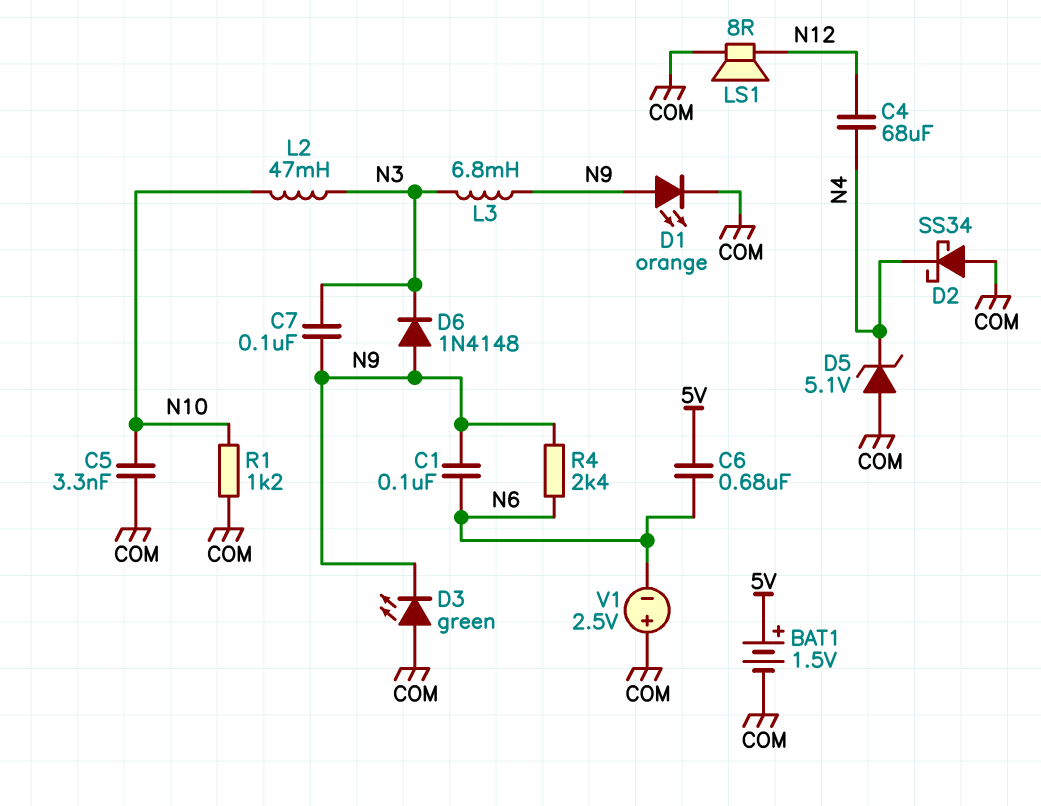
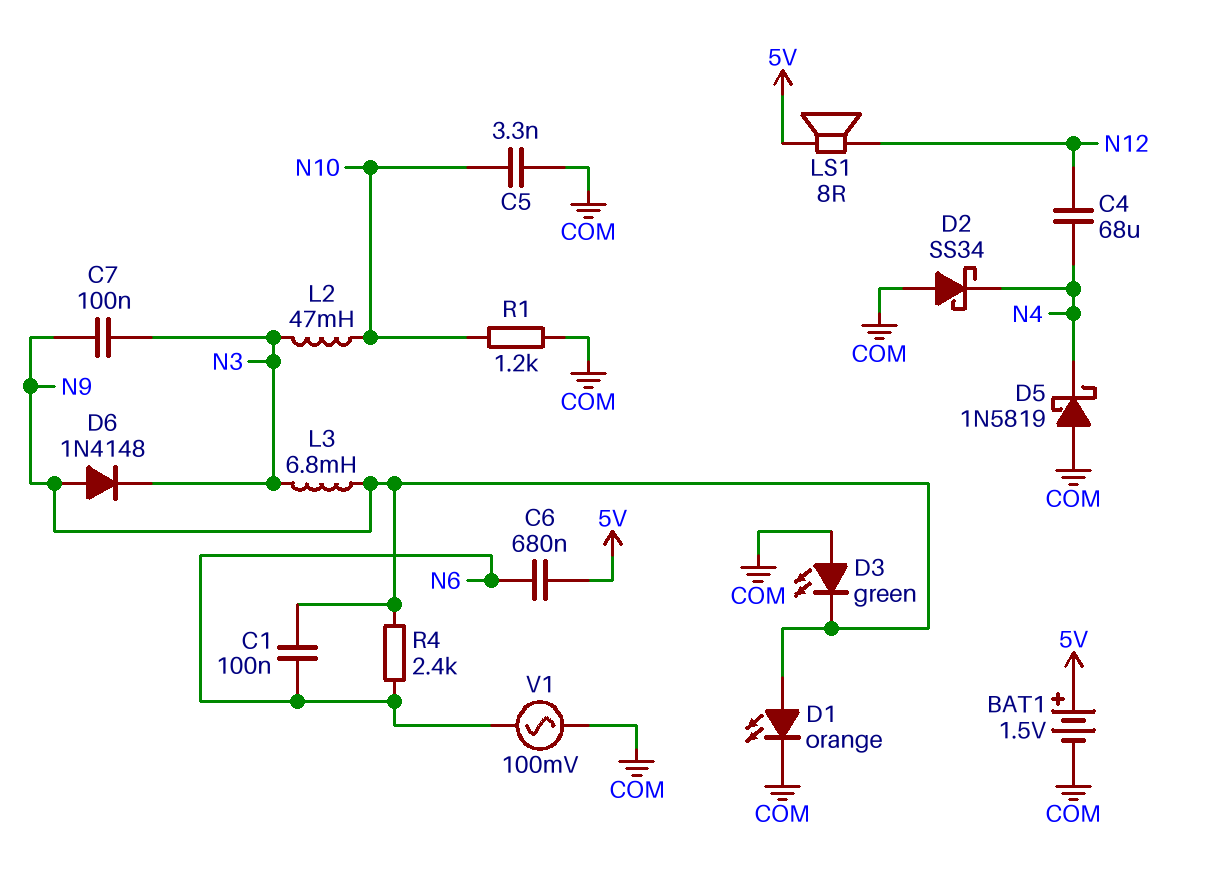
D5: zener 5.1V (A COM, K N4) -> schottky 1N5819 (A COM, K N4)
LS1: speaker 8R (COM, N12) -> speaker 8R (5V, N12)
V1: 2.5V (plus COM, minus N6) -> AC 100mV (COM, N6)

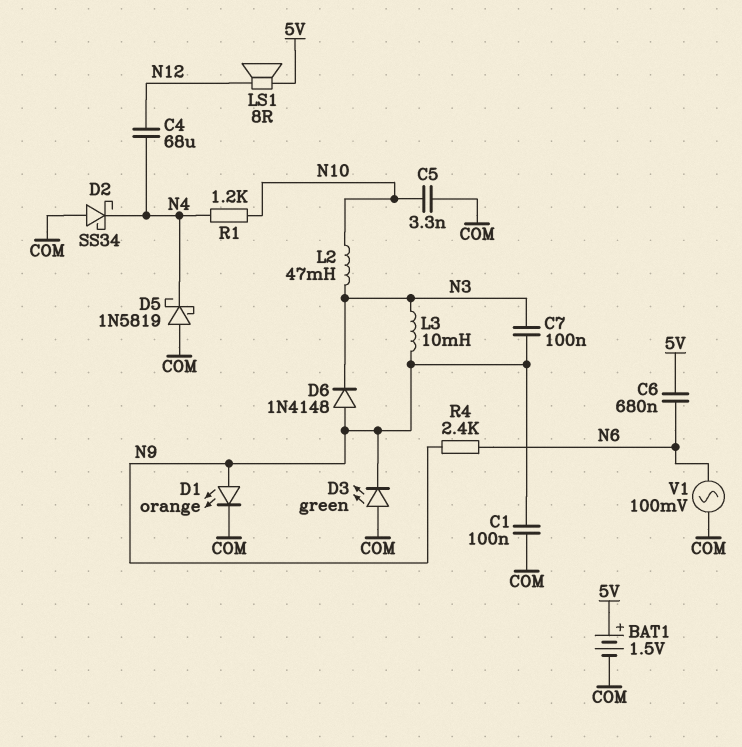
C1: 100nF (N6, N9) -> 100nF (COM, N9)
L3: 6.8mH (N3, N9) -> 10mH (N3, N9)
R1: 1.2k (COM, N10) -> 1.2k (N4, N10)

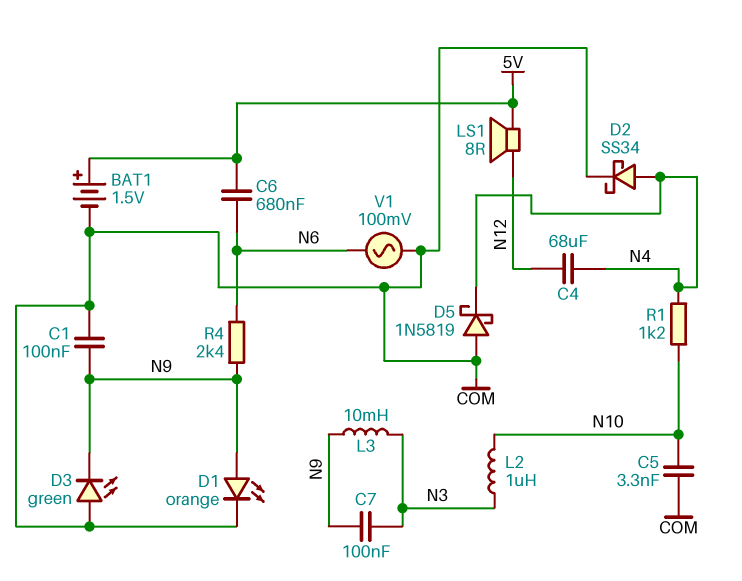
D2: schottky SS34 (A COM, K N4) -> schottky SS34 (A N4, K COM)
D6: diode 1N4148 (A N9, K N3) -> none
L2: 47mH (N3, N10) -> 1uH (N3, N10)

